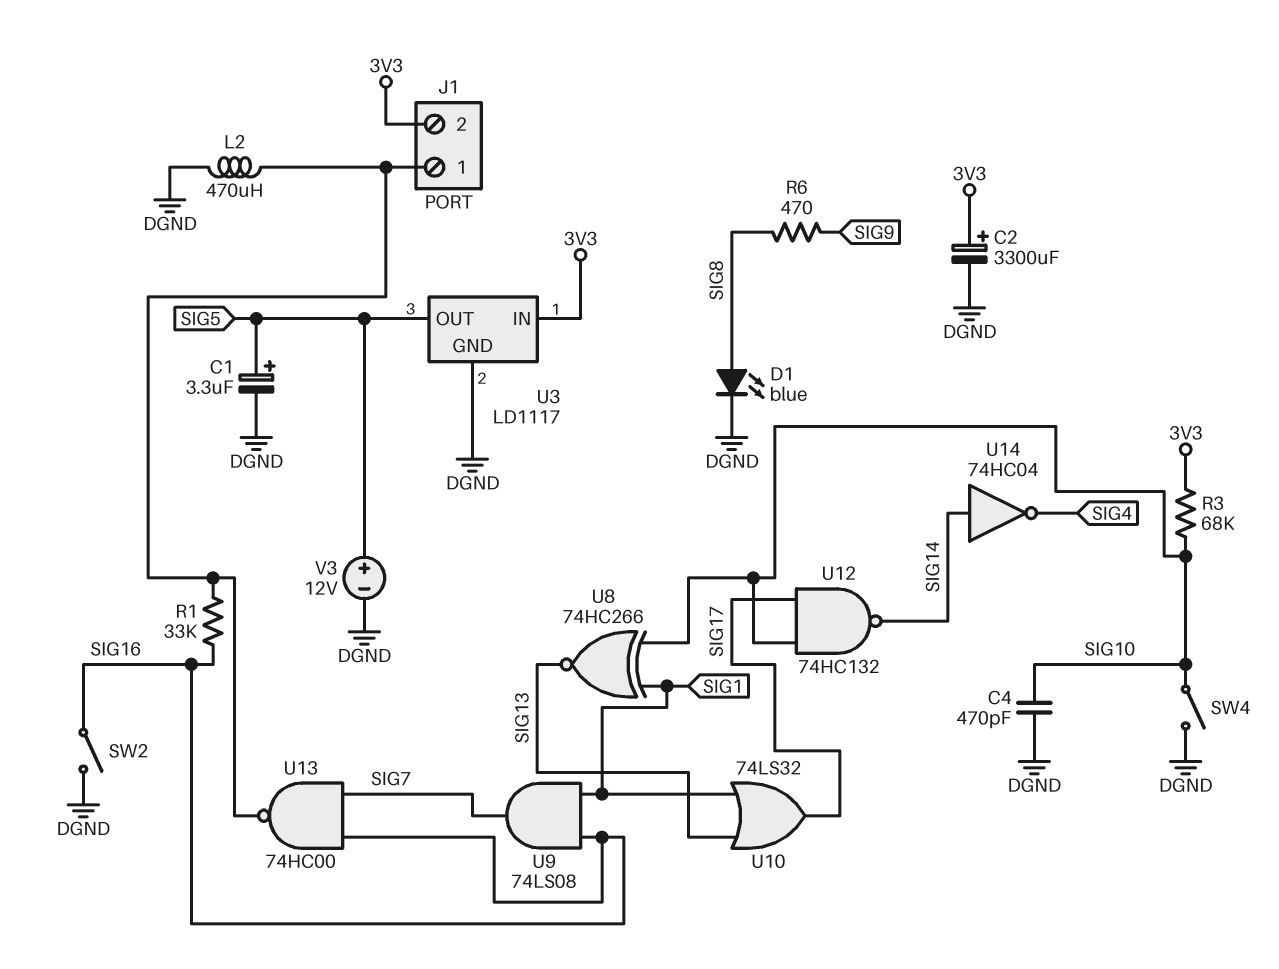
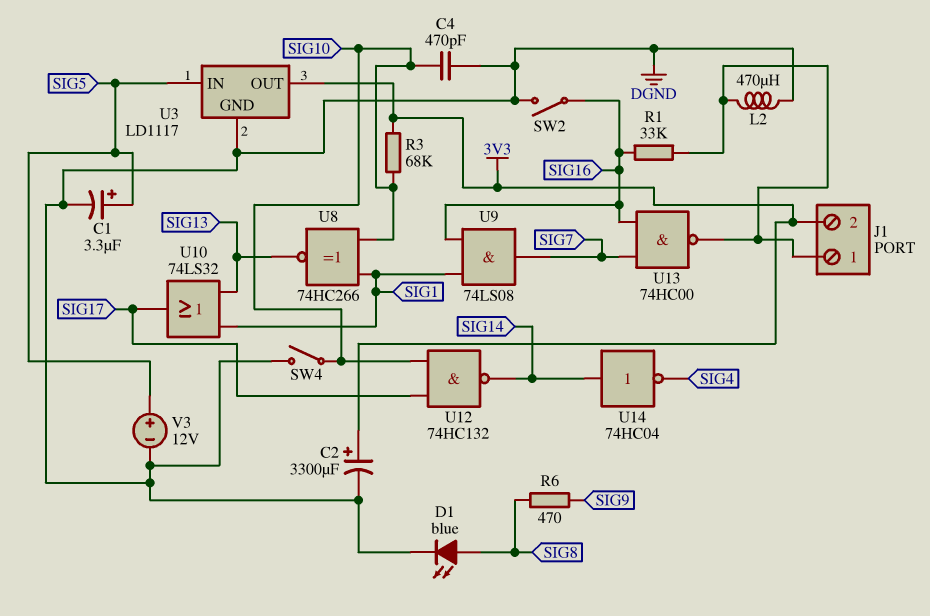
U3 pin IN: 3V3 -> SIG5
U3 pin OUT: SIG5 -> 3V3

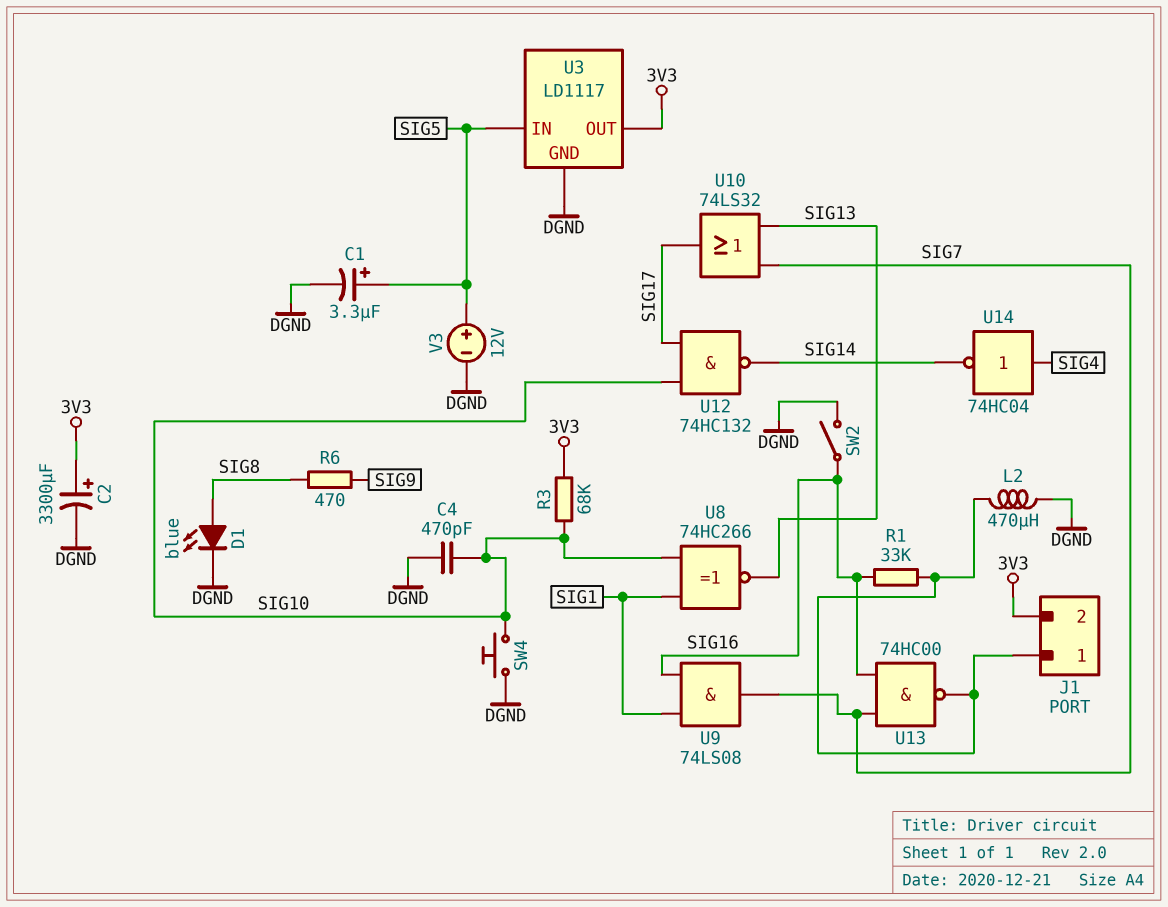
SW4: switch (DGND, SIG10) -> button (DGND, SIG10)
U10: OR 74LS32 (in SIG1, in SIG13, out SIG17) -> OR 74LS32 (in SIG7, in SIG13, out SIG17)
U14: NOT 74HC04 (in SIG14, out SIG4) -> NOT 74HC04 (in SIG4, out SIG14)

